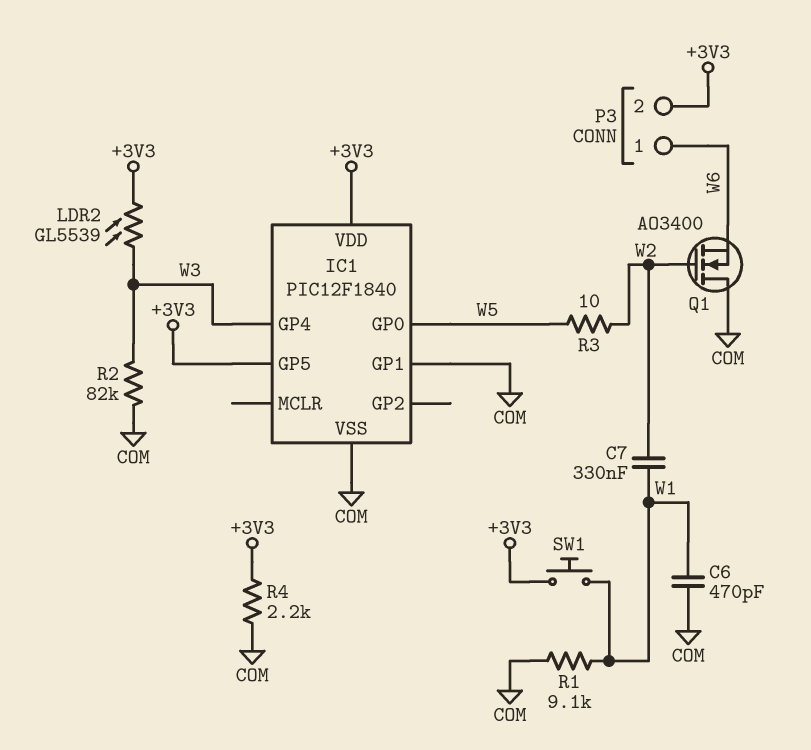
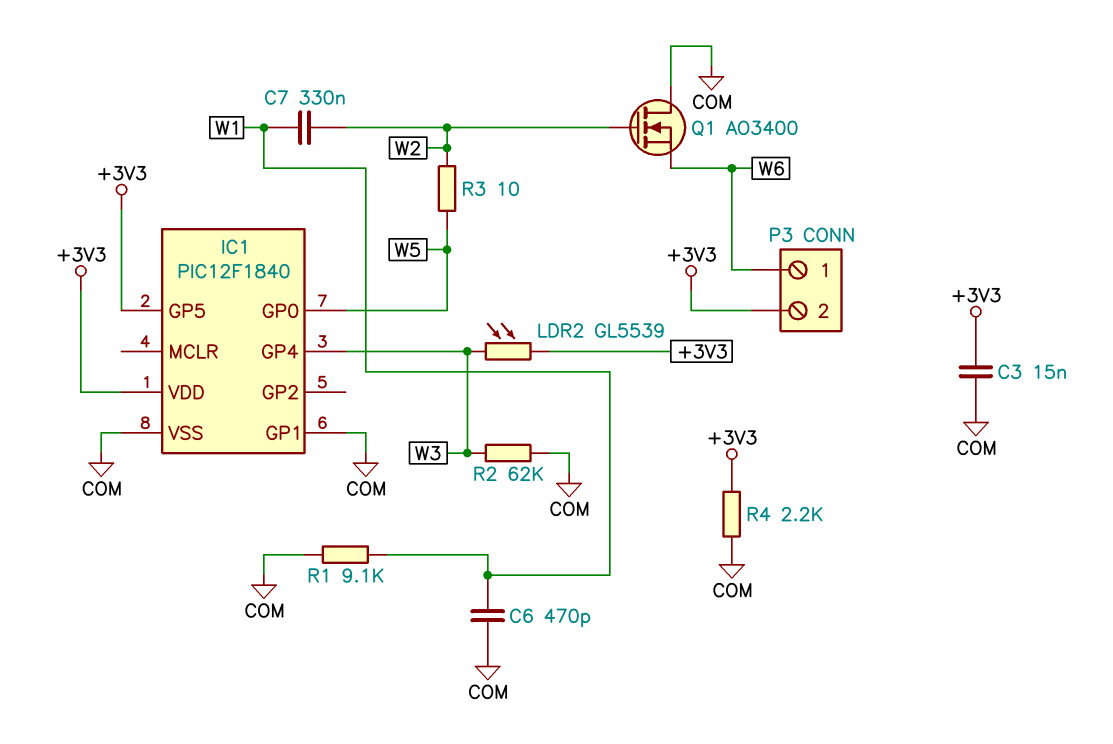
C3: none -> 15nF (+3V3, COM)
R2: 82k (COM, W3) -> 62k (COM, W3)
SW1: button (+3V3, W1) -> none

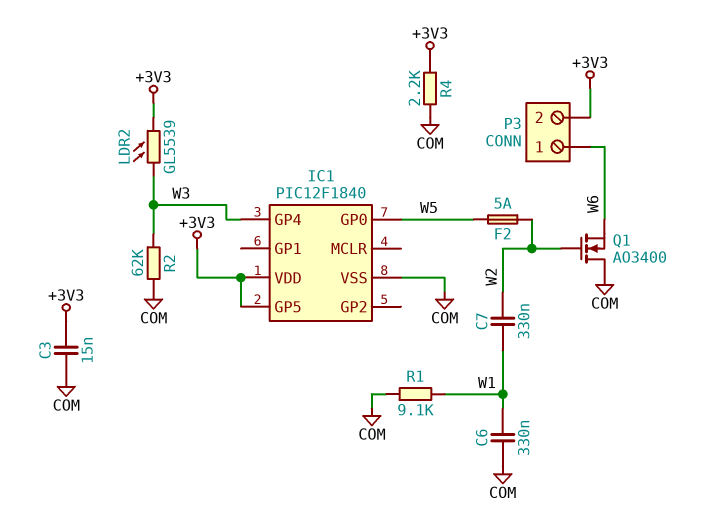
C6: 470pF (COM, W1) -> 330nF (COM, W1)
F2: none -> 5A (W2, W5)
IC1 pin GP1: COM -> none
R3: 10 (W2, W5) -> none

